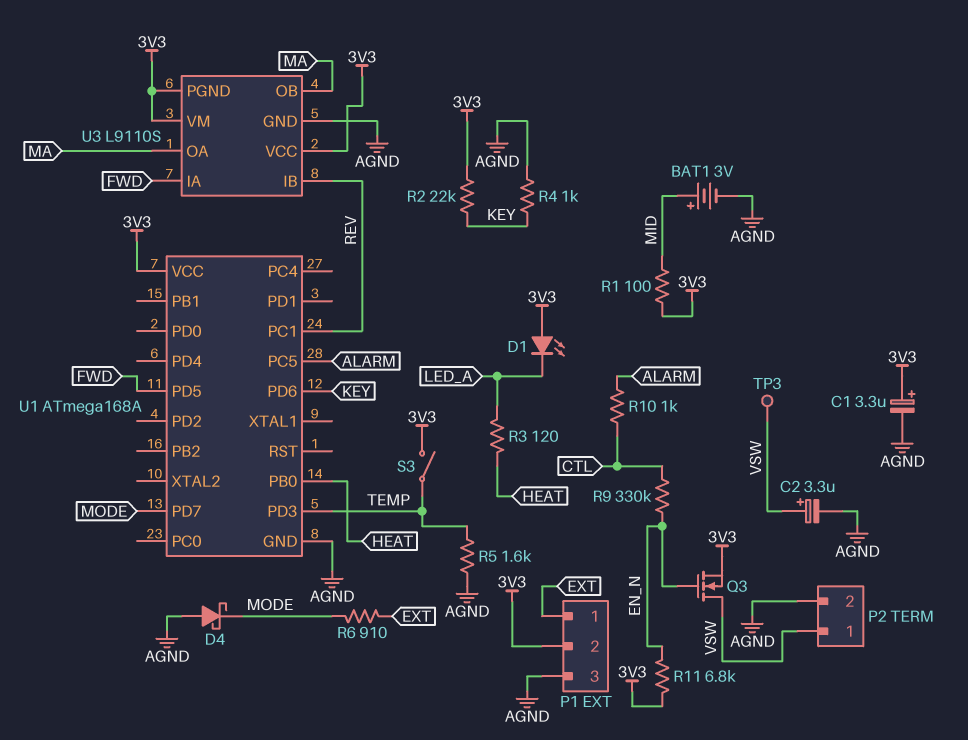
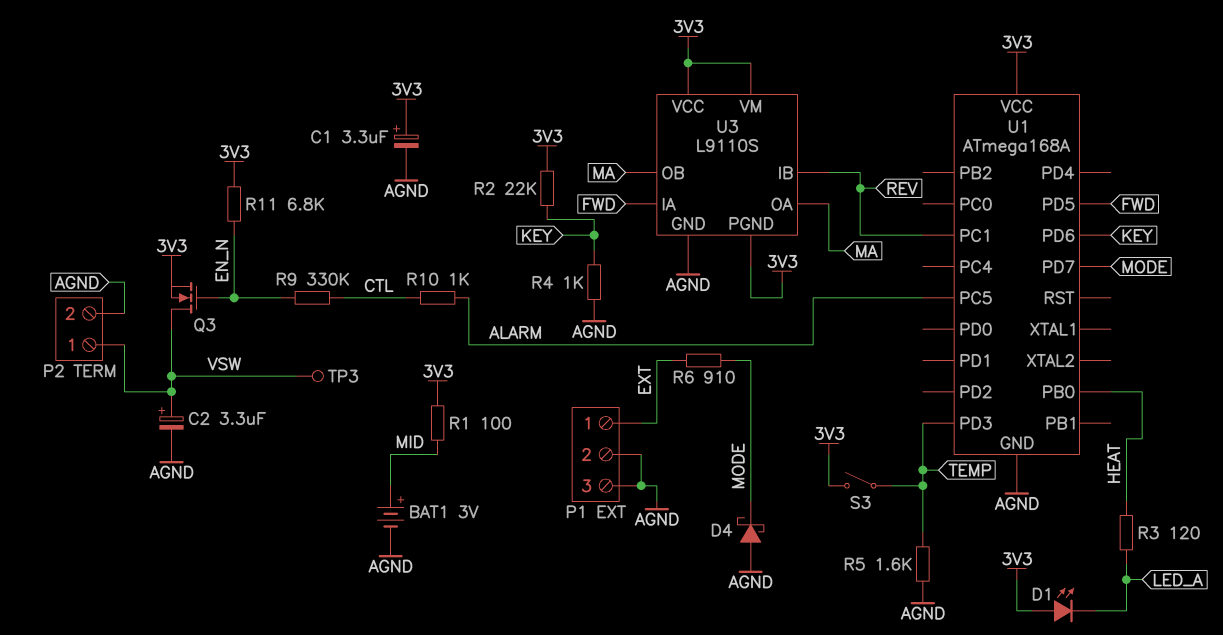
P1 pin 2: 3V3 -> AGND

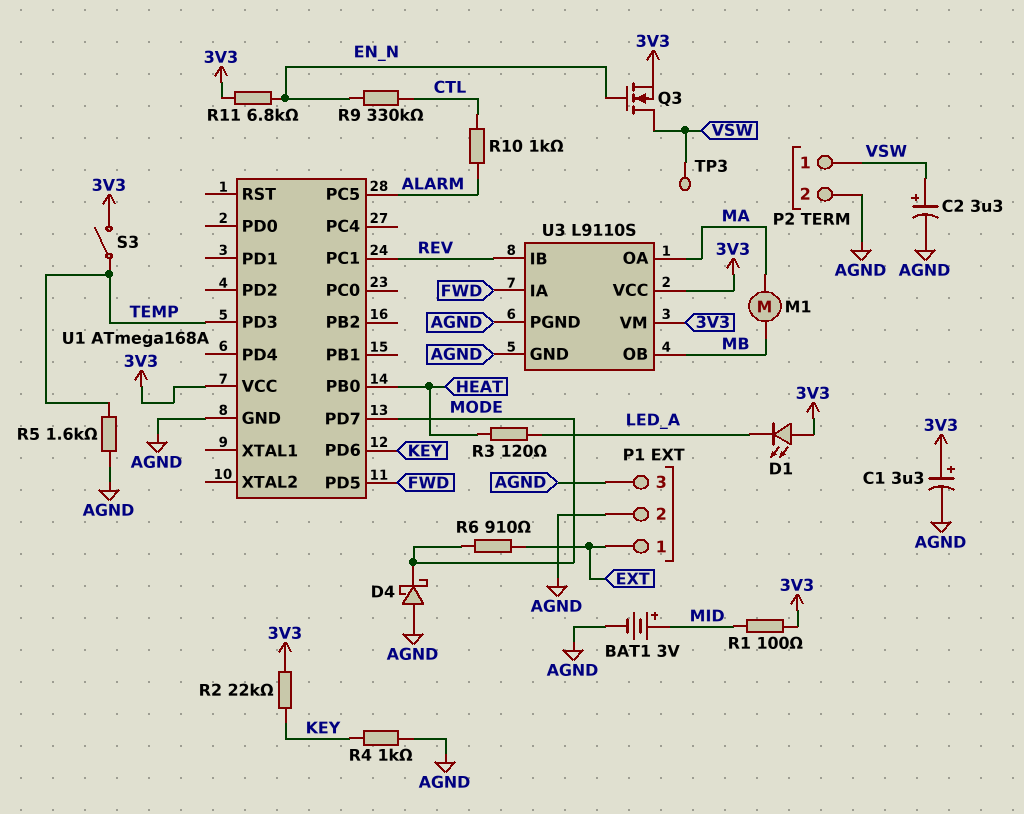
M1: none -> motor (MA, MB)
U3 pin OB: MA -> MB
U3 pin PGND: 3V3 -> AGND

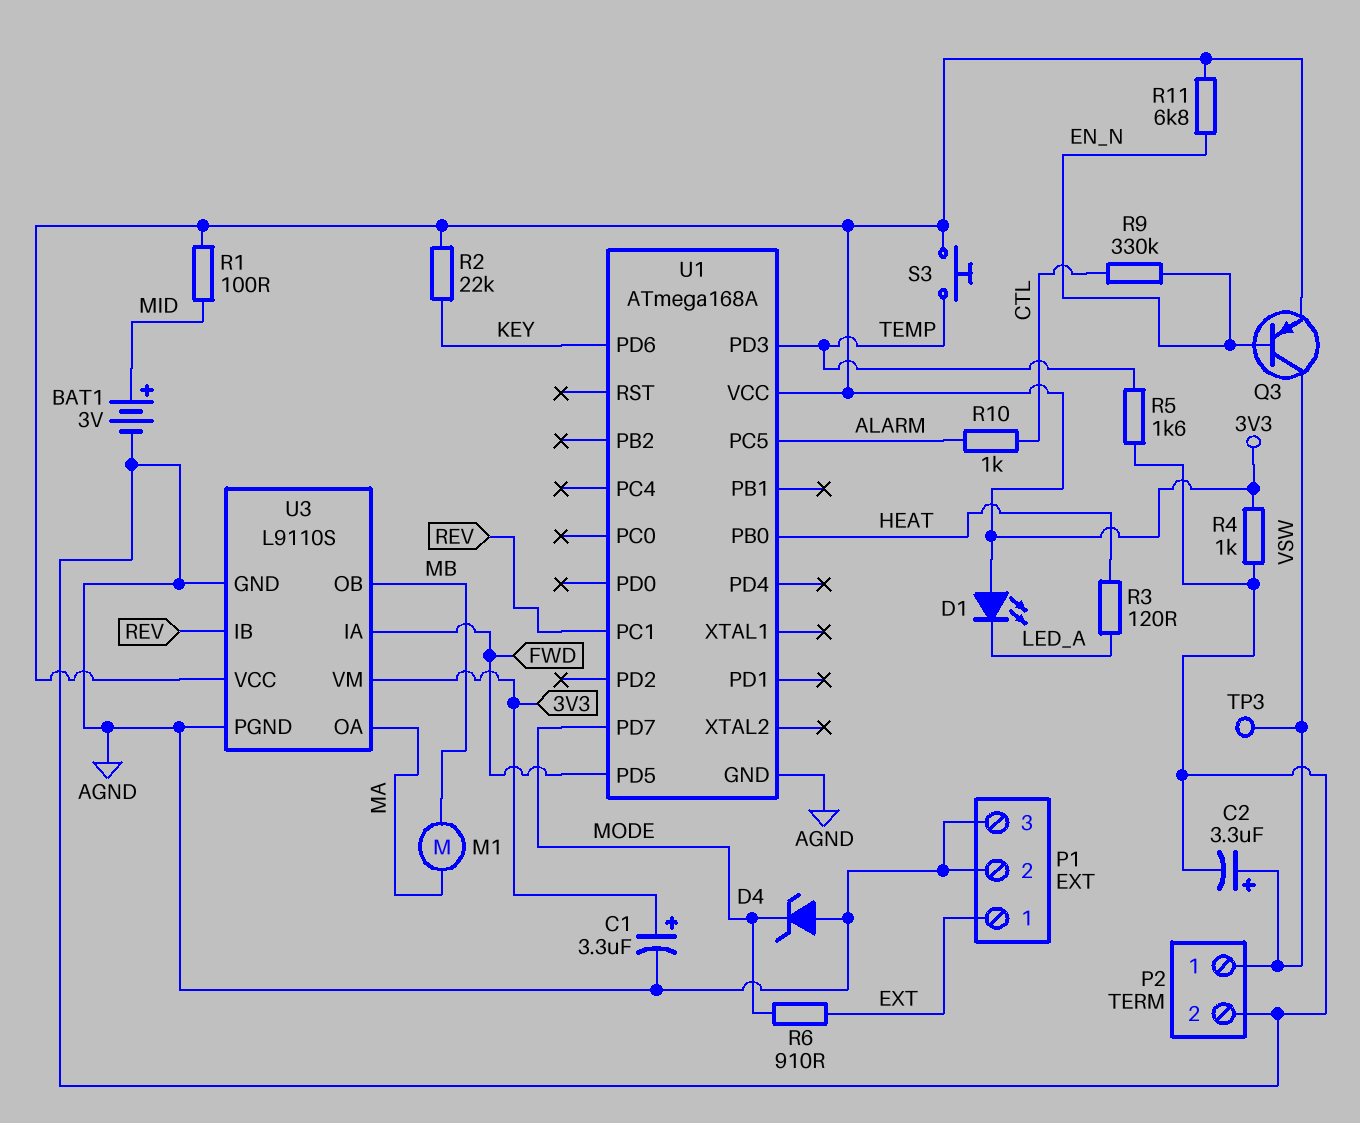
D4: schottky (A AGND, K MODE) -> zener (A AGND, K MODE)
Q3: NMOS (G EN_N, D VSW, S 3V3) -> PNP (B EN_N, C VSW, E 3V3)
R4: 1k (AGND, KEY) -> 1k (3V3, AGND)
S3: switch (3V3, TEMP) -> button (3V3, TEMP)

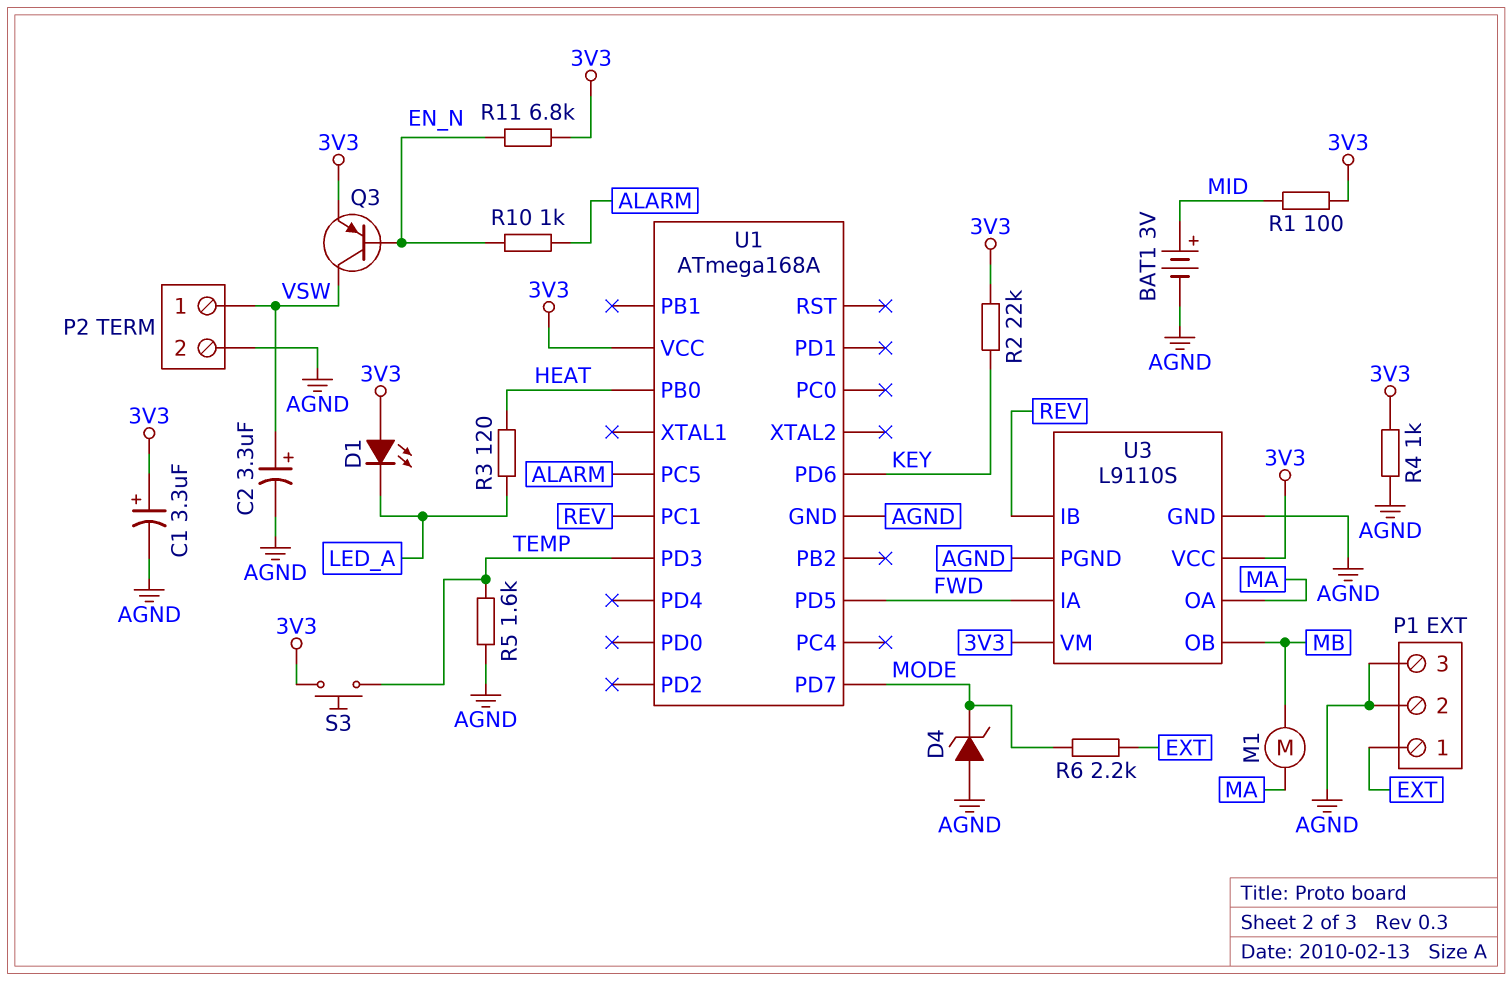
R6: 910 (EXT, MODE) -> 2.2k (EXT, MODE)
R9: 330k (CTL, EN_N) -> none
R10: 1k (ALARM, CTL) -> 1k (ALARM, EN_N)
TP3: test point (VSW) -> none

